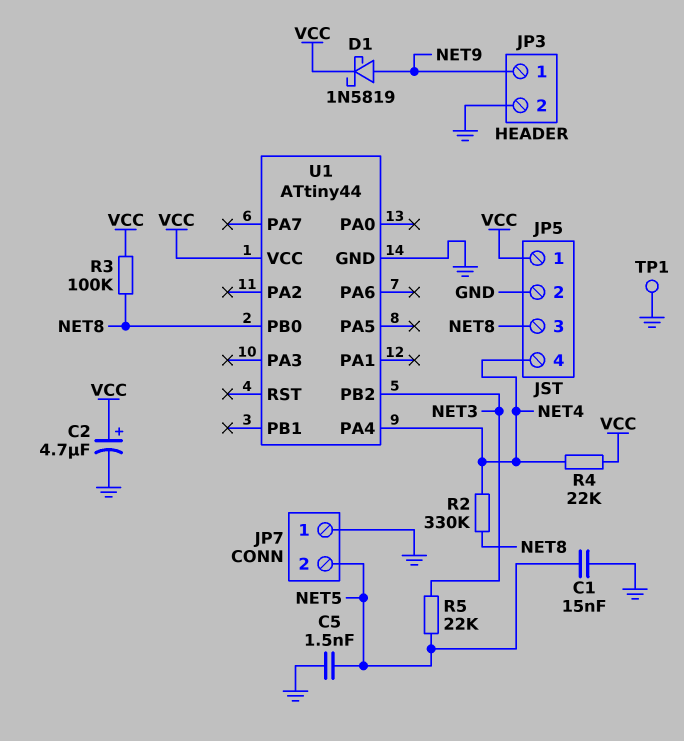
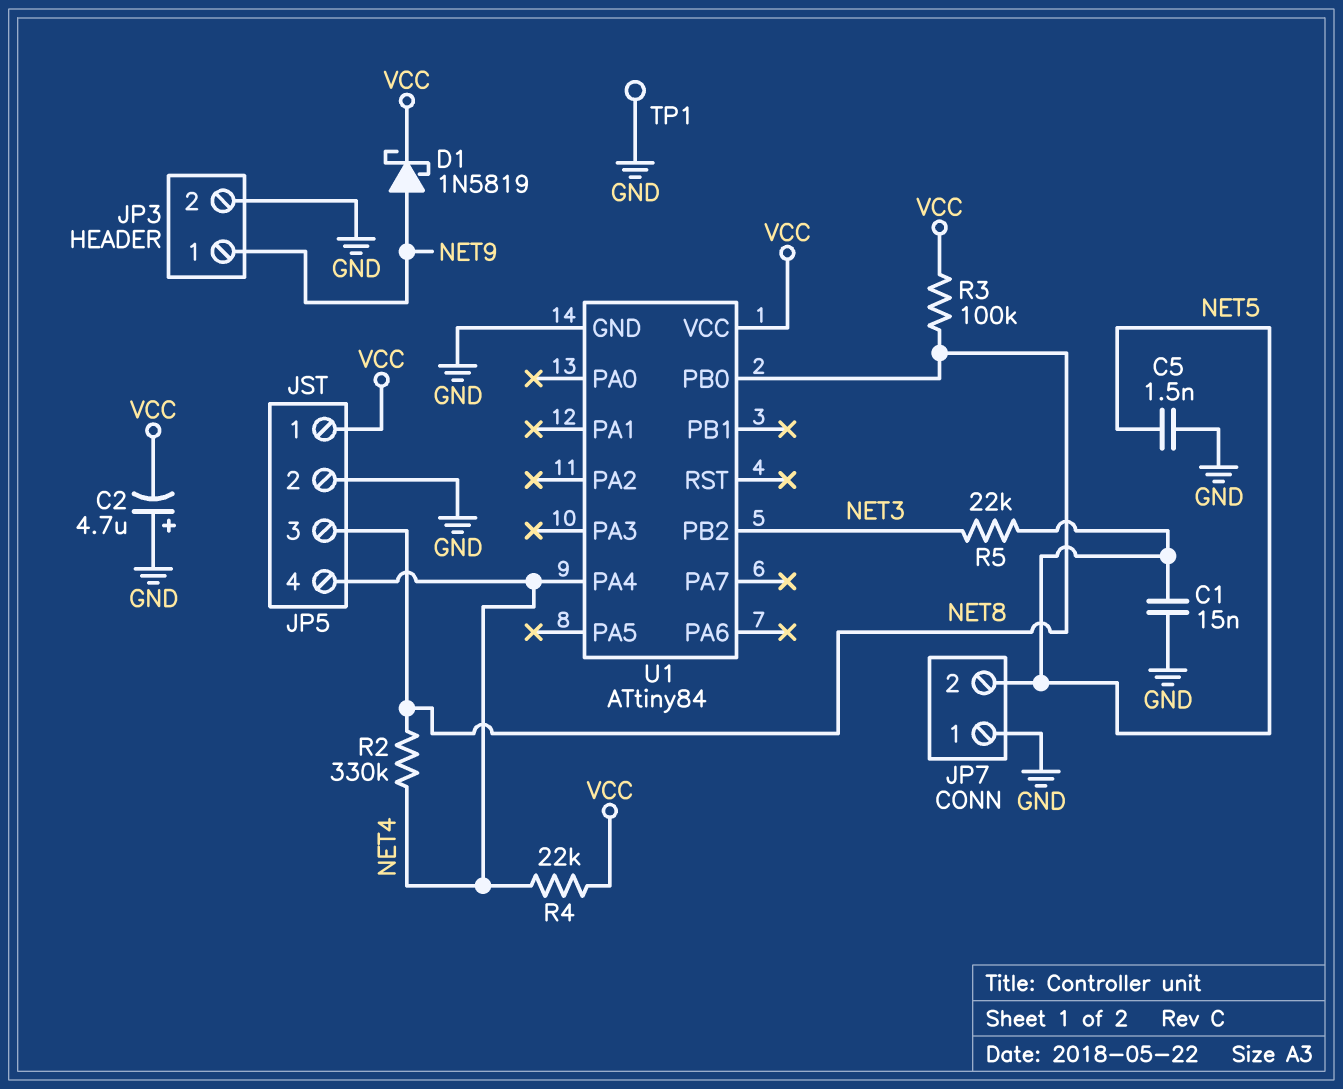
C2: 4.7uF (plus VCC, minus GND) -> 4.7uF (plus GND, minus VCC)
U1: ATtiny44 -> ATtiny84

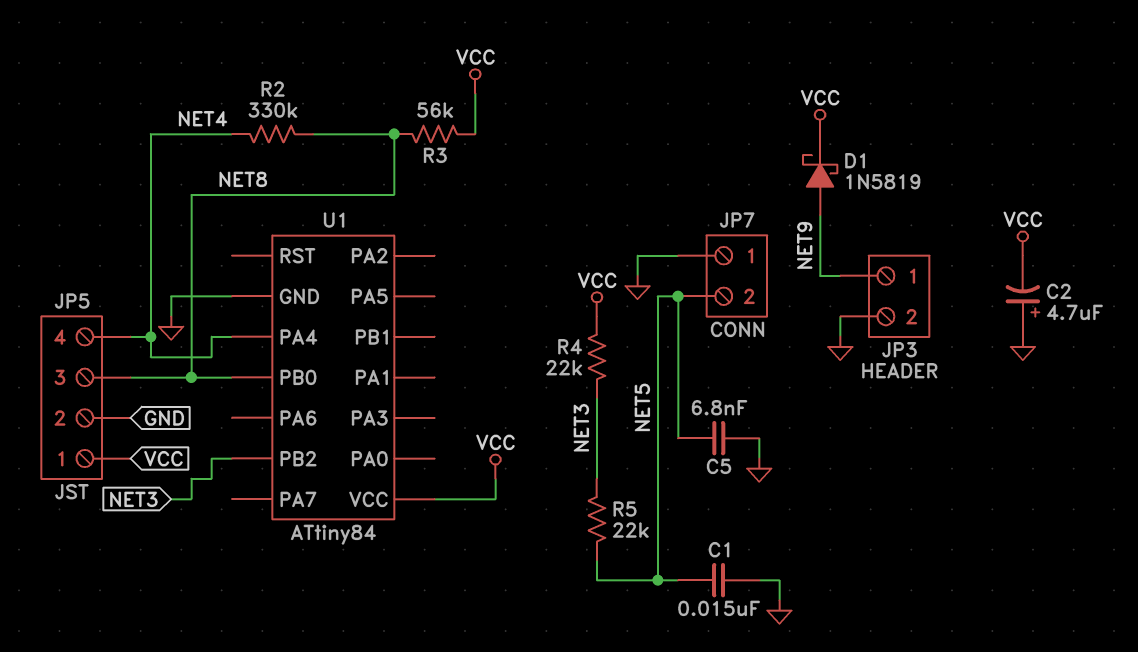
C5: 1.5nF (GND, NET5) -> 6.8nF (GND, NET5)
R3: 100k (NET8, VCC) -> 56k (NET8, VCC)
R4: 22k (NET4, VCC) -> 22k (NET3, VCC)
TP1: test point (GND) -> none

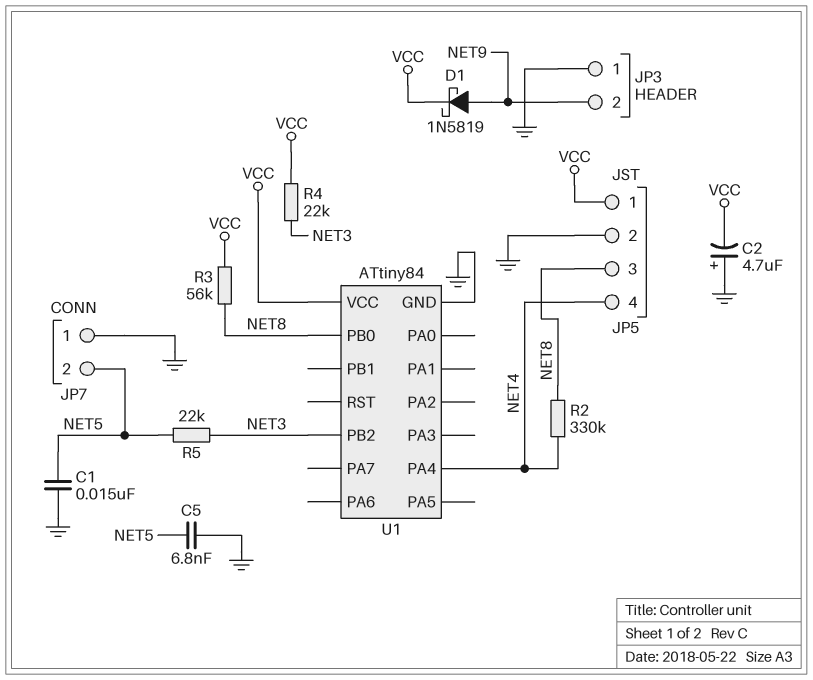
JP3 pin 1: NET9 -> GND
JP3 pin 2: GND -> NET9

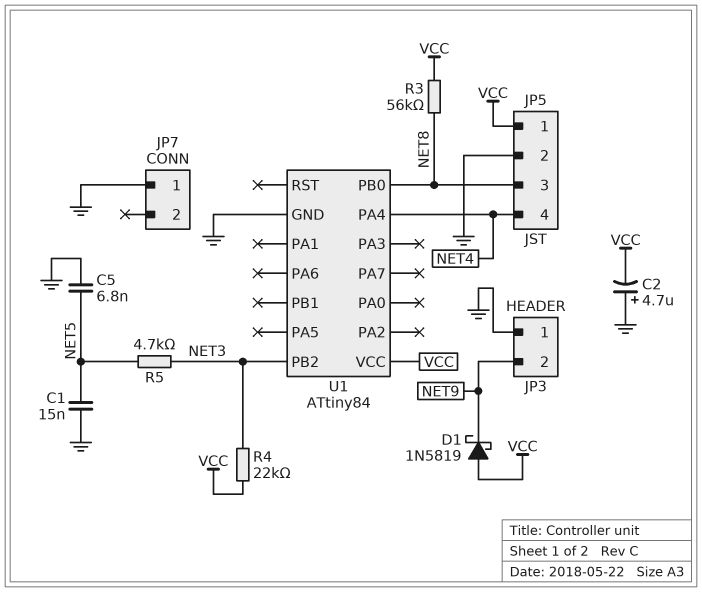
D1: schottky 1N5819 (A NET9, K VCC) -> schottky 1N5819 (A VCC, K NET9)
JP7 pin 2: NET5 -> none
R2: 330k (NET4, NET8) -> none
R5: 22k (NET3, NET5) -> 4.7k (NET3, NET5)

